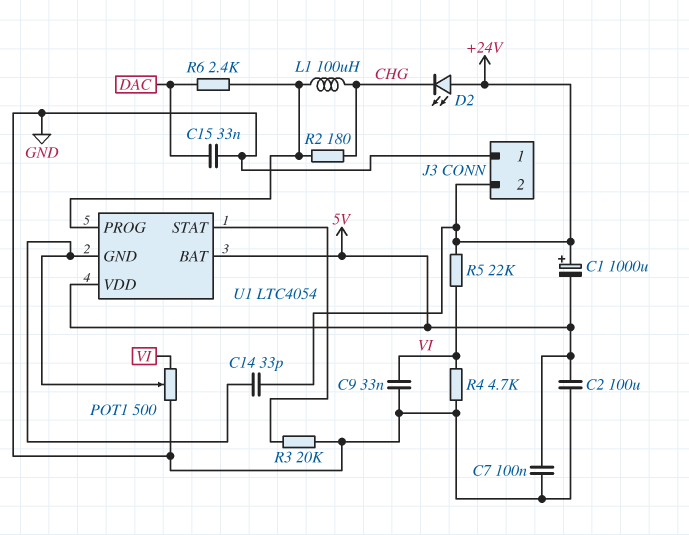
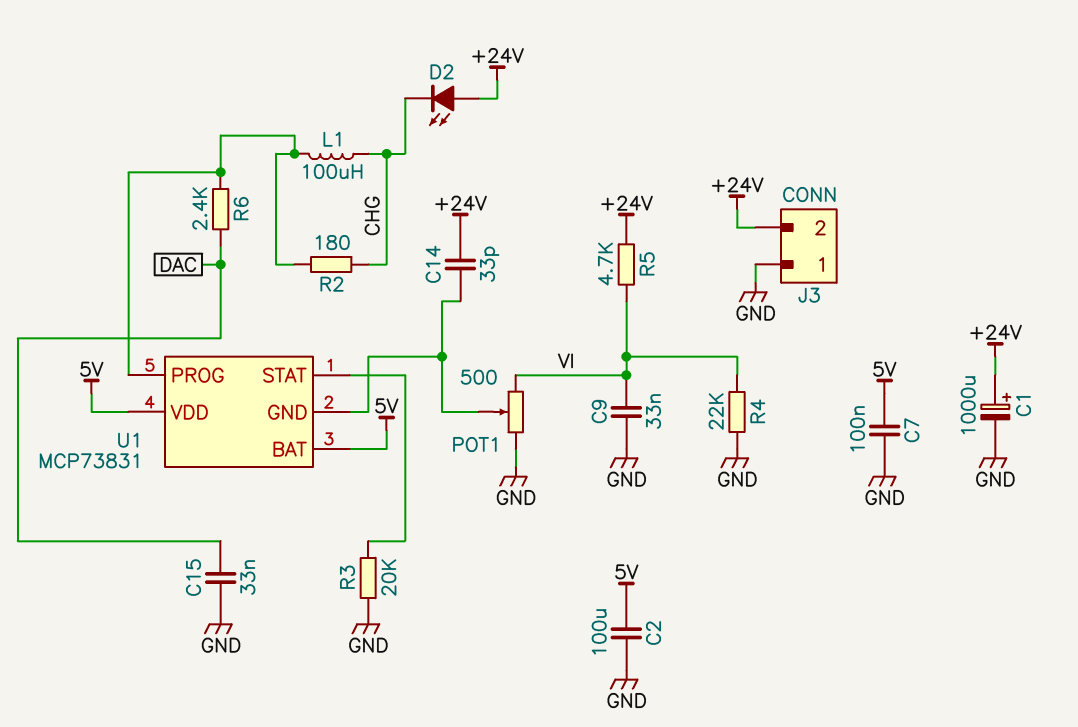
C1: 1000uF (plus +24V, minus 5V) -> 1000uF (plus +24V, minus GND)
R4: 4.7k (GND, VI) -> 22k (GND, VI)
R5: 22k (+24V, VI) -> 4.7k (+24V, VI)
U1: LTC4054 -> MCP73831

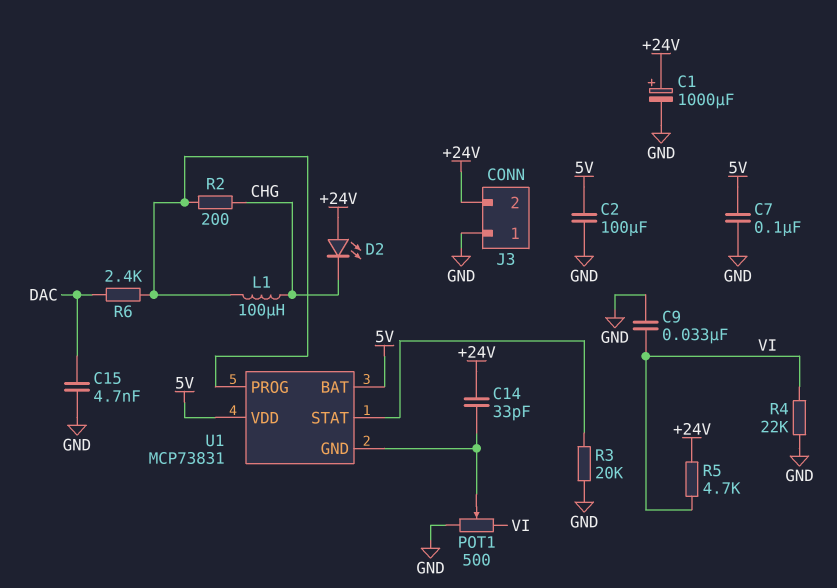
C15: 33nF (DAC, GND) -> 4.7nF (DAC, GND)
R2: 180 (CHG, U1/PROG) -> 200 (CHG, U1/PROG)

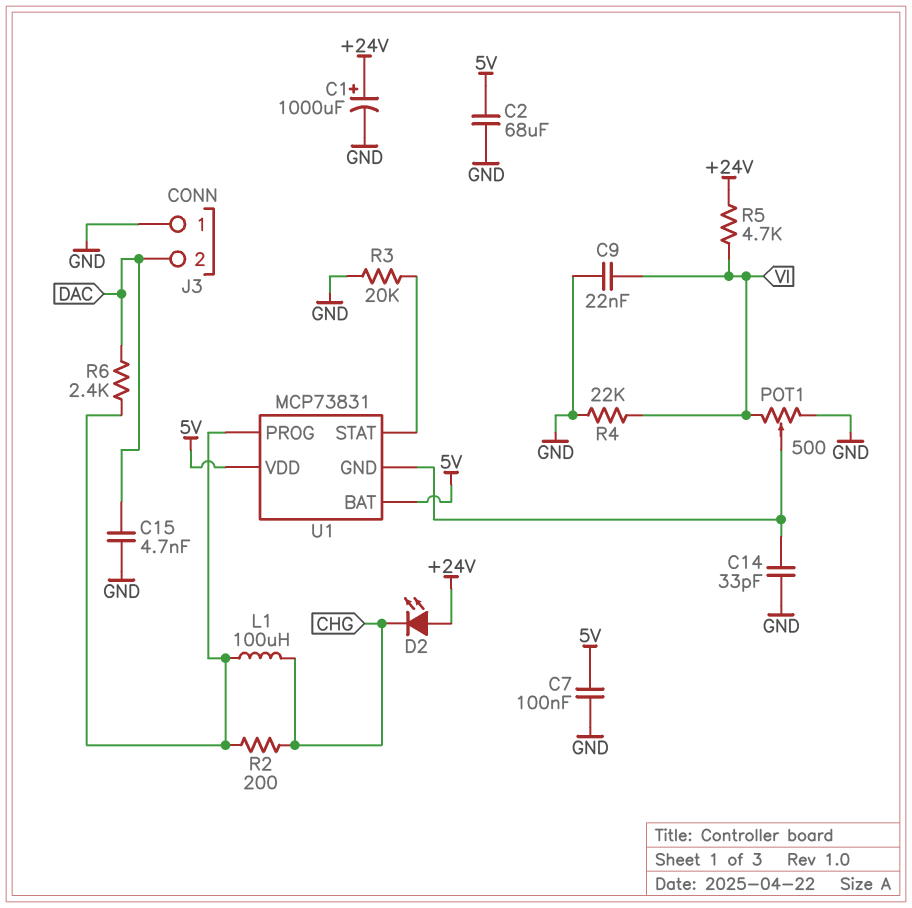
C2: 100uF (5V, GND) -> 68uF (5V, GND)
C9: 33nF (GND, VI) -> 22nF (GND, VI)
C14: 33pF (+24V, U1/GND) -> 33pF (GND, U1/GND)
J3 pin 2: +24V -> DAC

